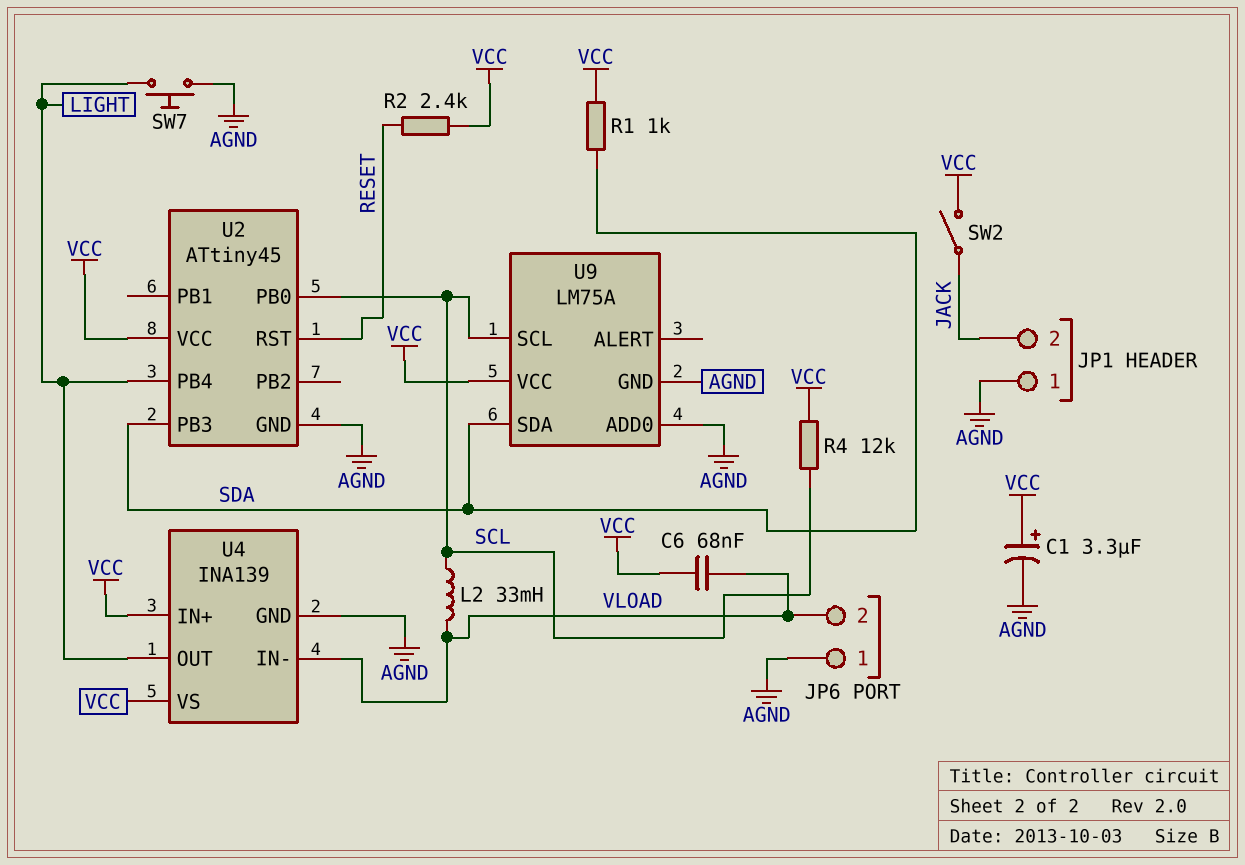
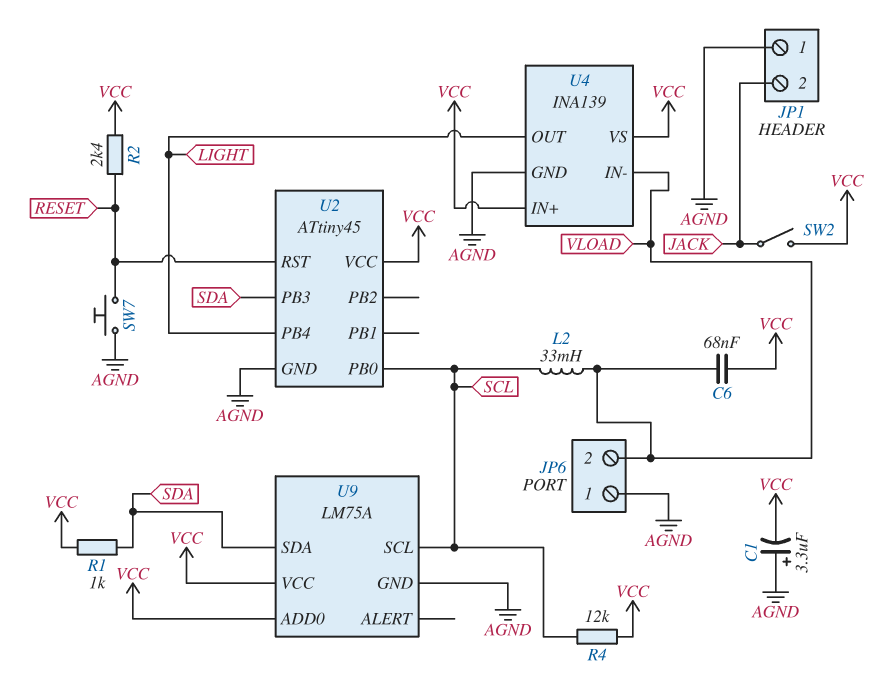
C1: 3.3uF (plus VCC, minus AGND) -> 3.3uF (plus AGND, minus VCC)
SW7: button (AGND, LIGHT) -> button (AGND, RESET)
U9 pin ADD0: AGND -> VCC

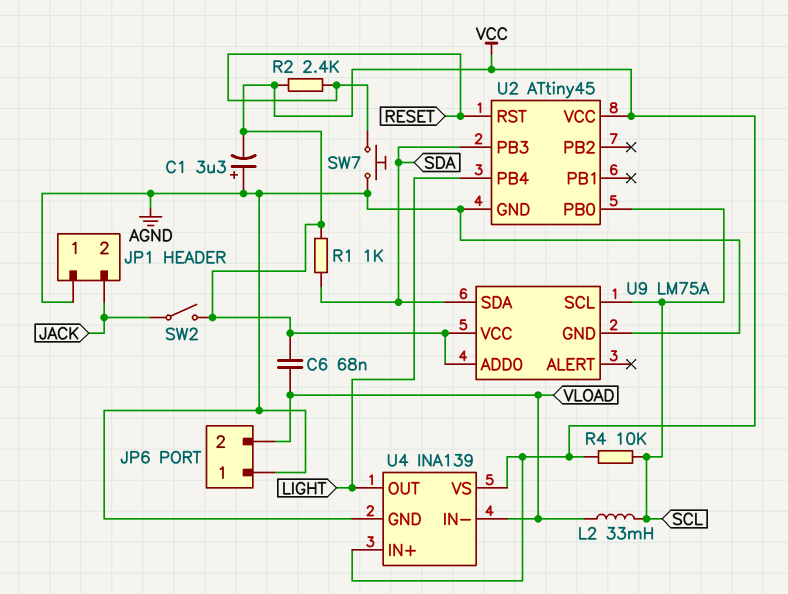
R4: 12k (SCL, VCC) -> 10k (SCL, VCC)

